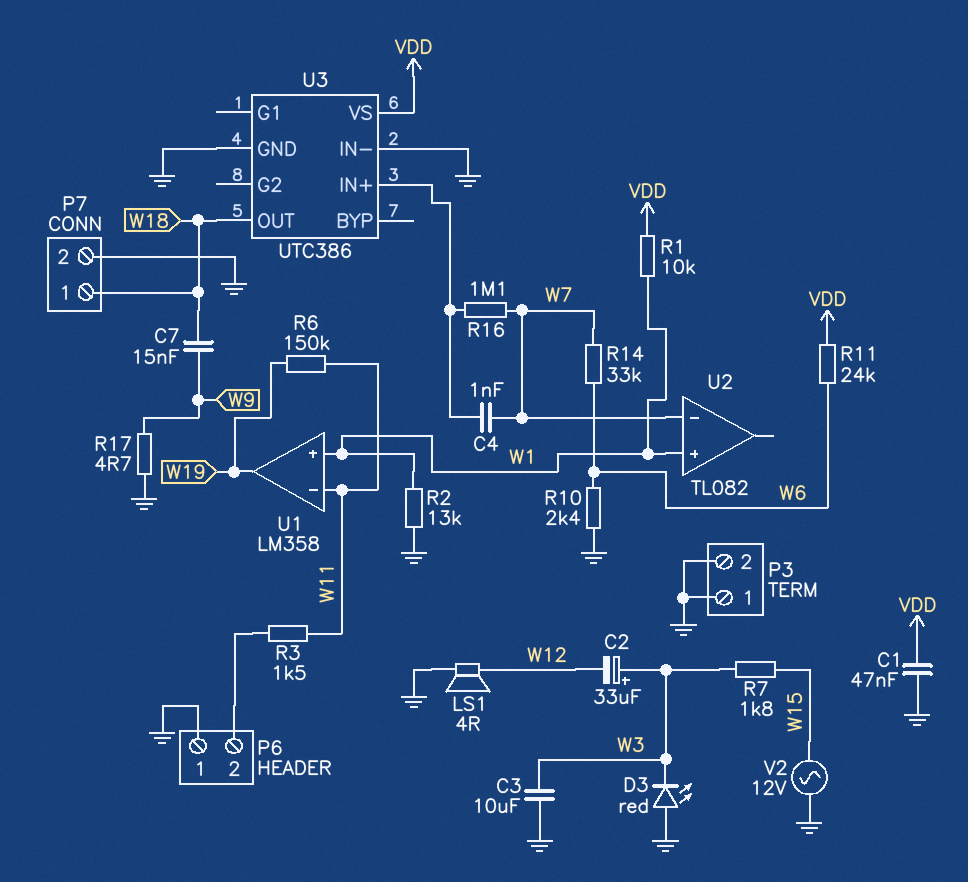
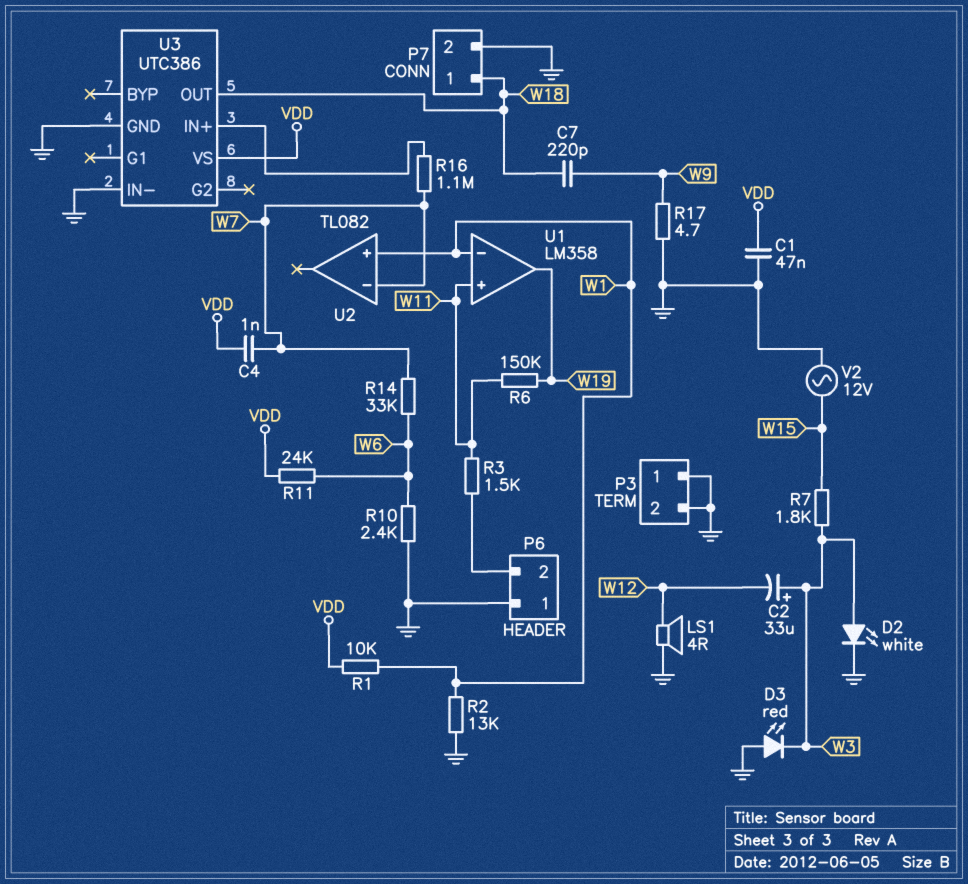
C3: 10uF (GND, W3) -> none
C4: 1nF (U3/IN+, W7) -> 1nF (VDD, W7)
C7: 15nF (W9, W18) -> 220pF (W9, W18)
D2: none -> LED white (A W3, K GND)
U1 pin in+: W1 -> W11
U1 pin in-: W11 -> W1

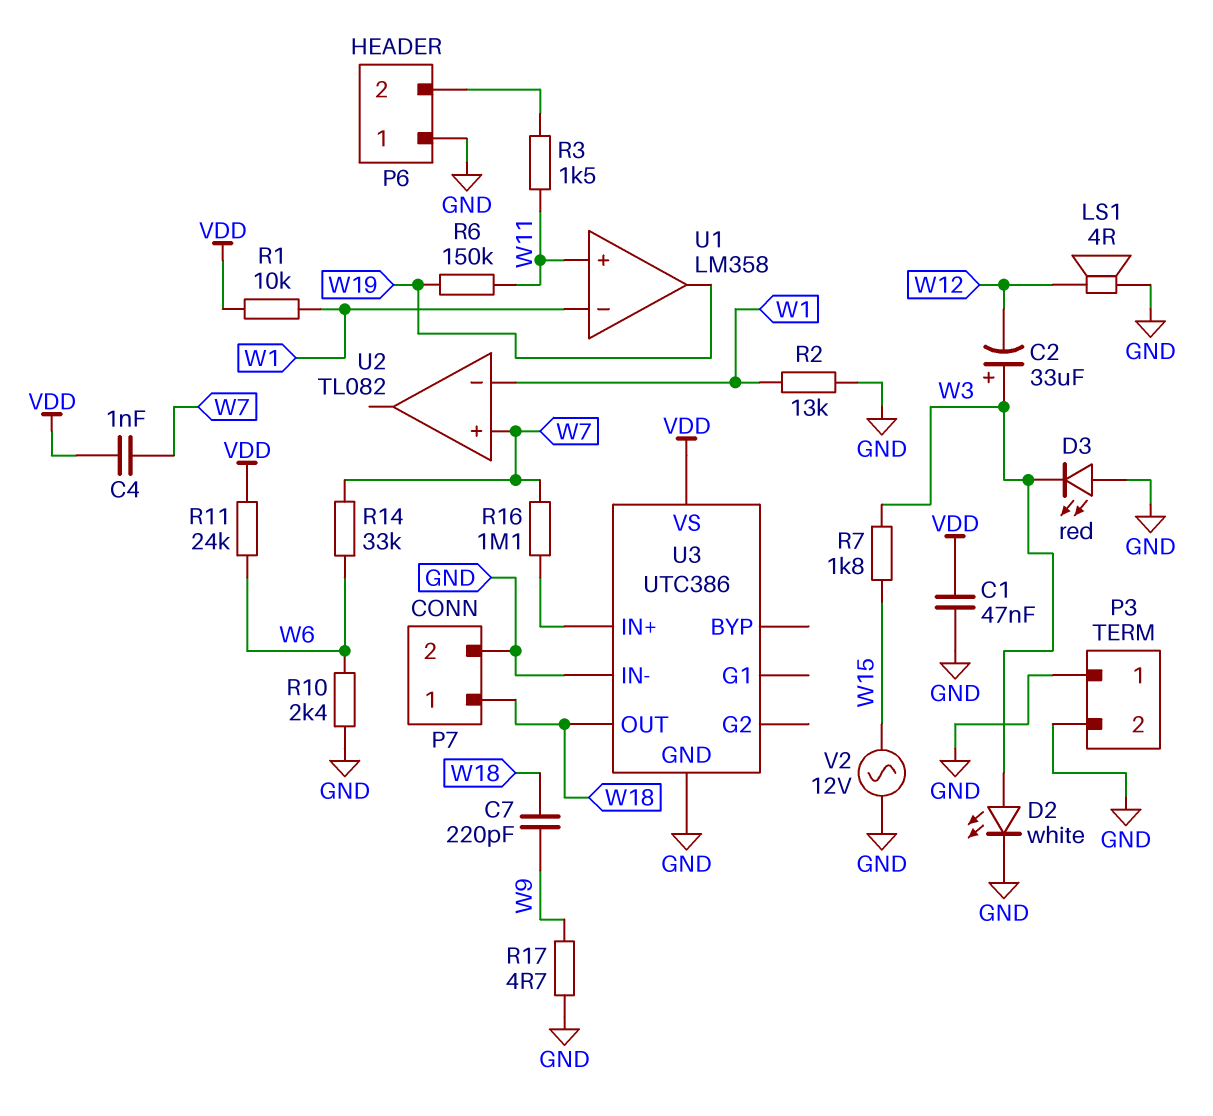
U2 pin in+: W1 -> W7
U2 pin in-: W7 -> W1

